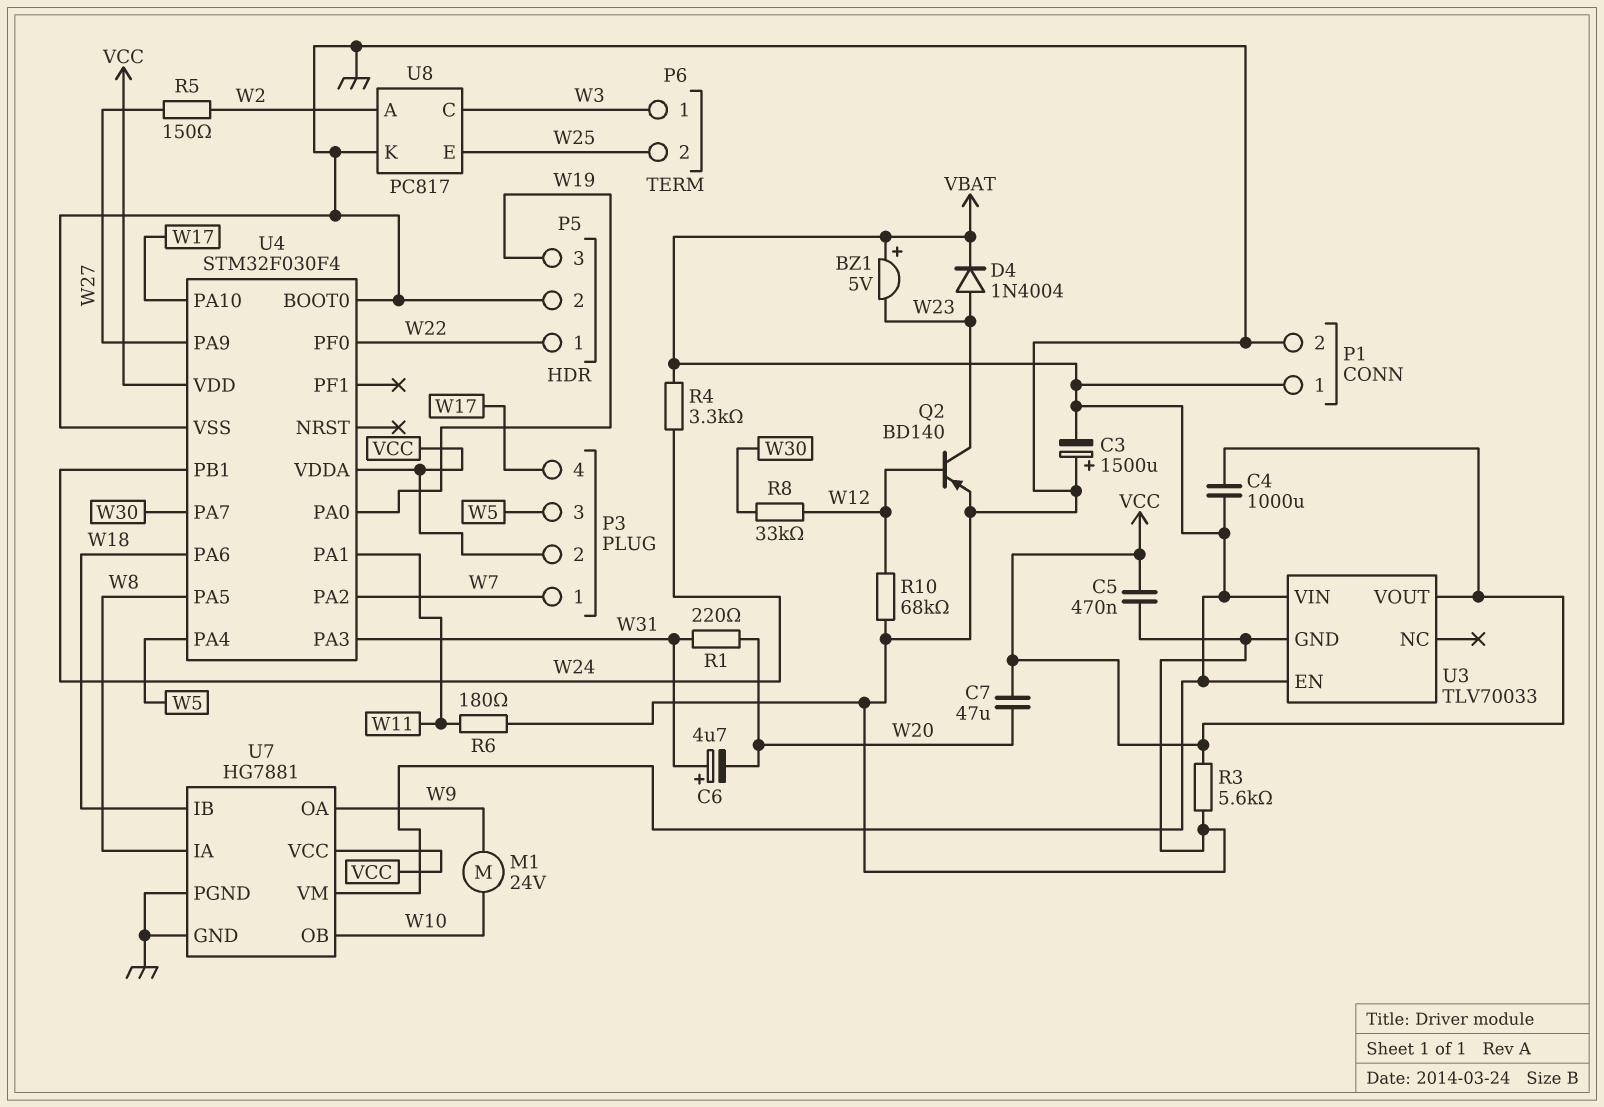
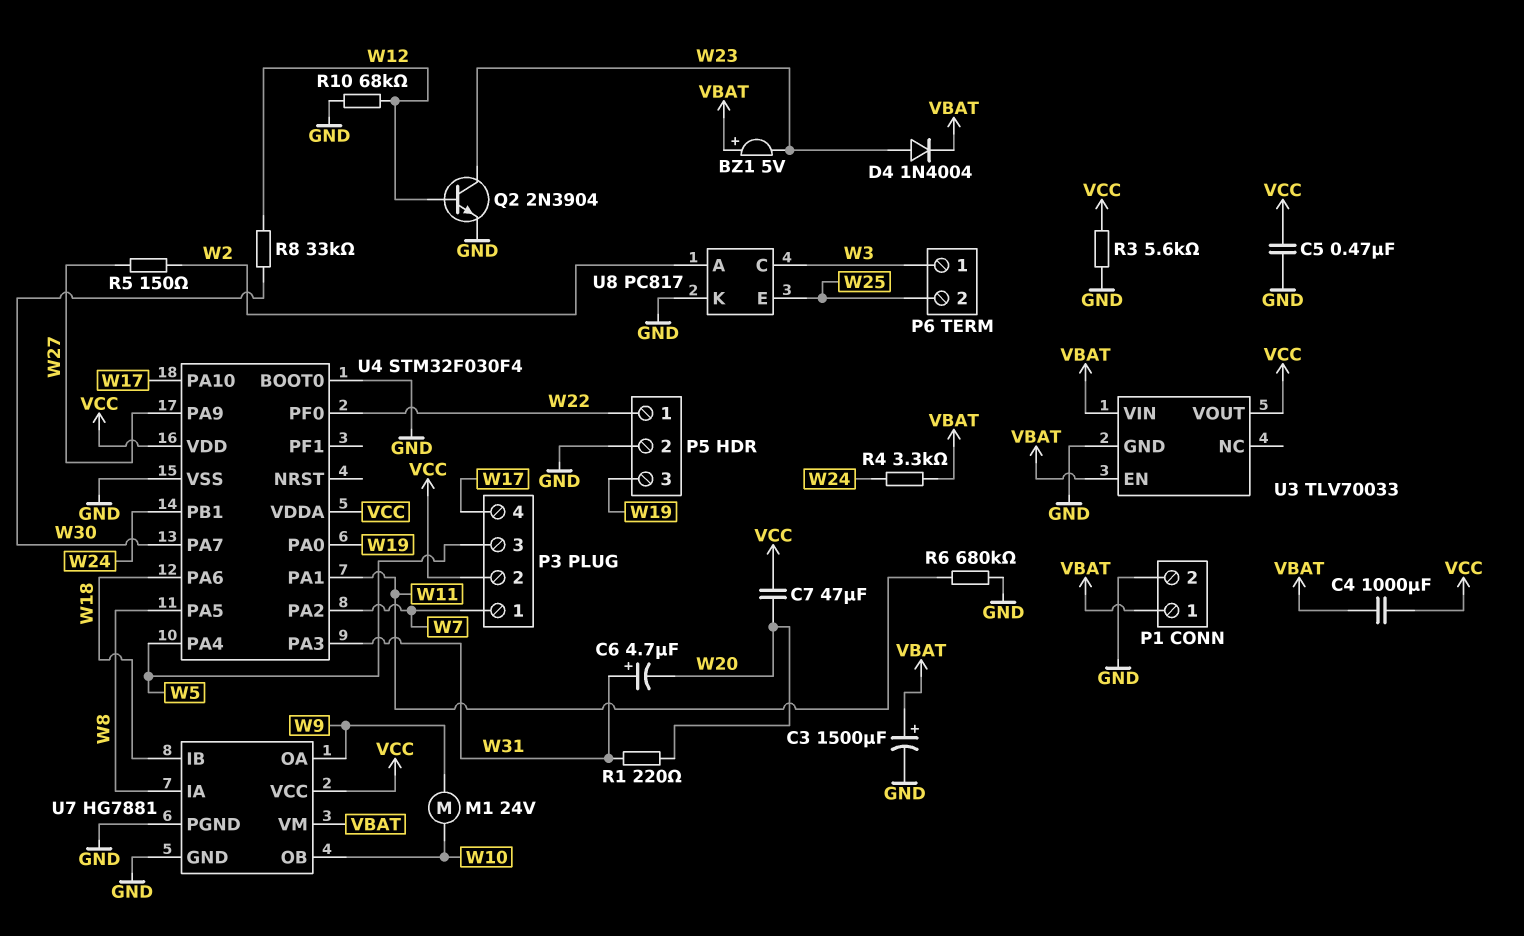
C3: 1500uF (plus GND, minus VBAT) -> 1500uF (plus VBAT, minus GND)
Q2: PNP BD140 (B W12, C W23, E GND) -> NPN 2N3904 (B W12, C W23, E GND)
R6: 180 (GND, W11) -> 680k (GND, W11)

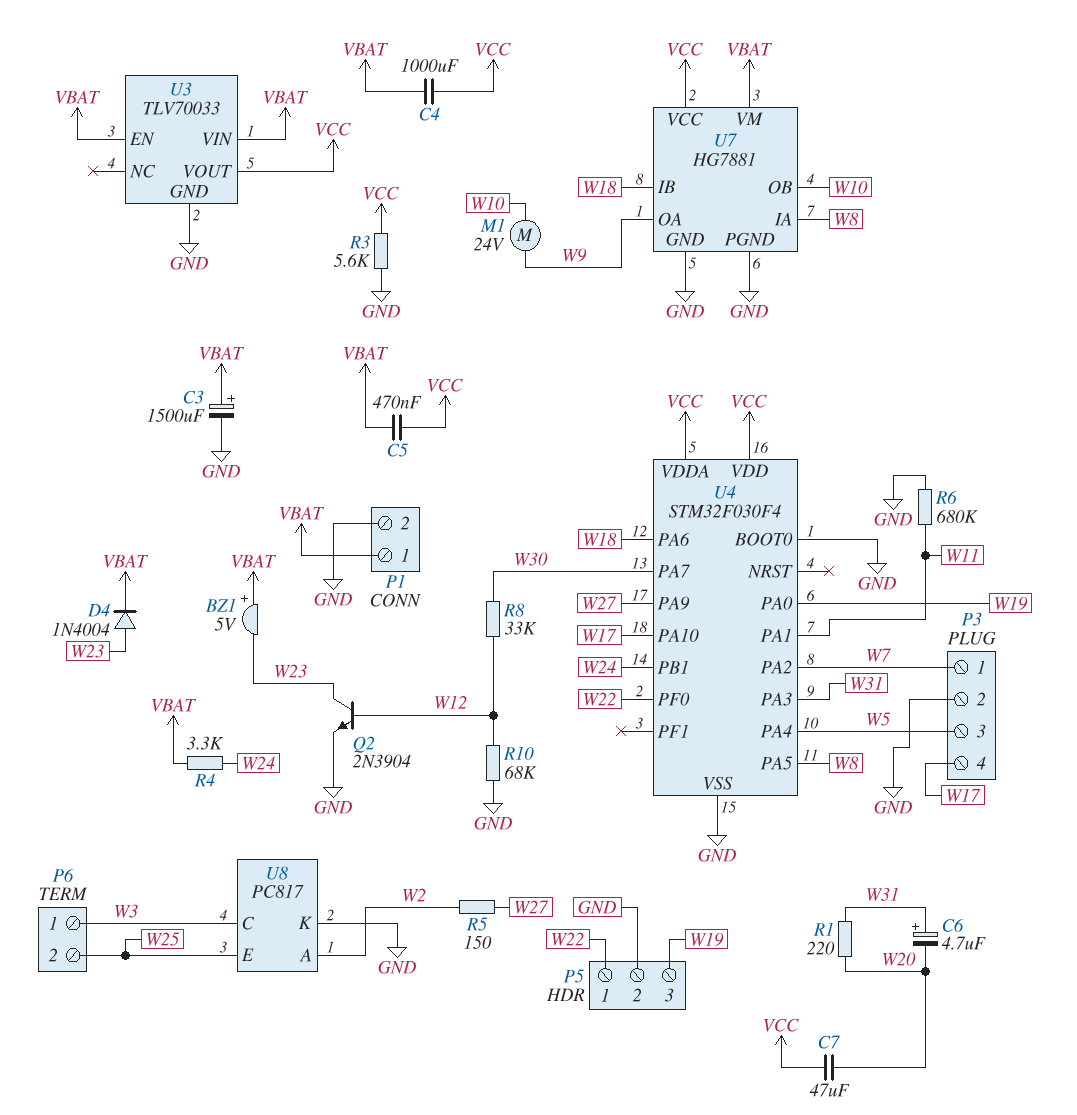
C5: 470nF (GND, VCC) -> 470nF (VBAT, VCC)
P3 pin 2: VCC -> GND

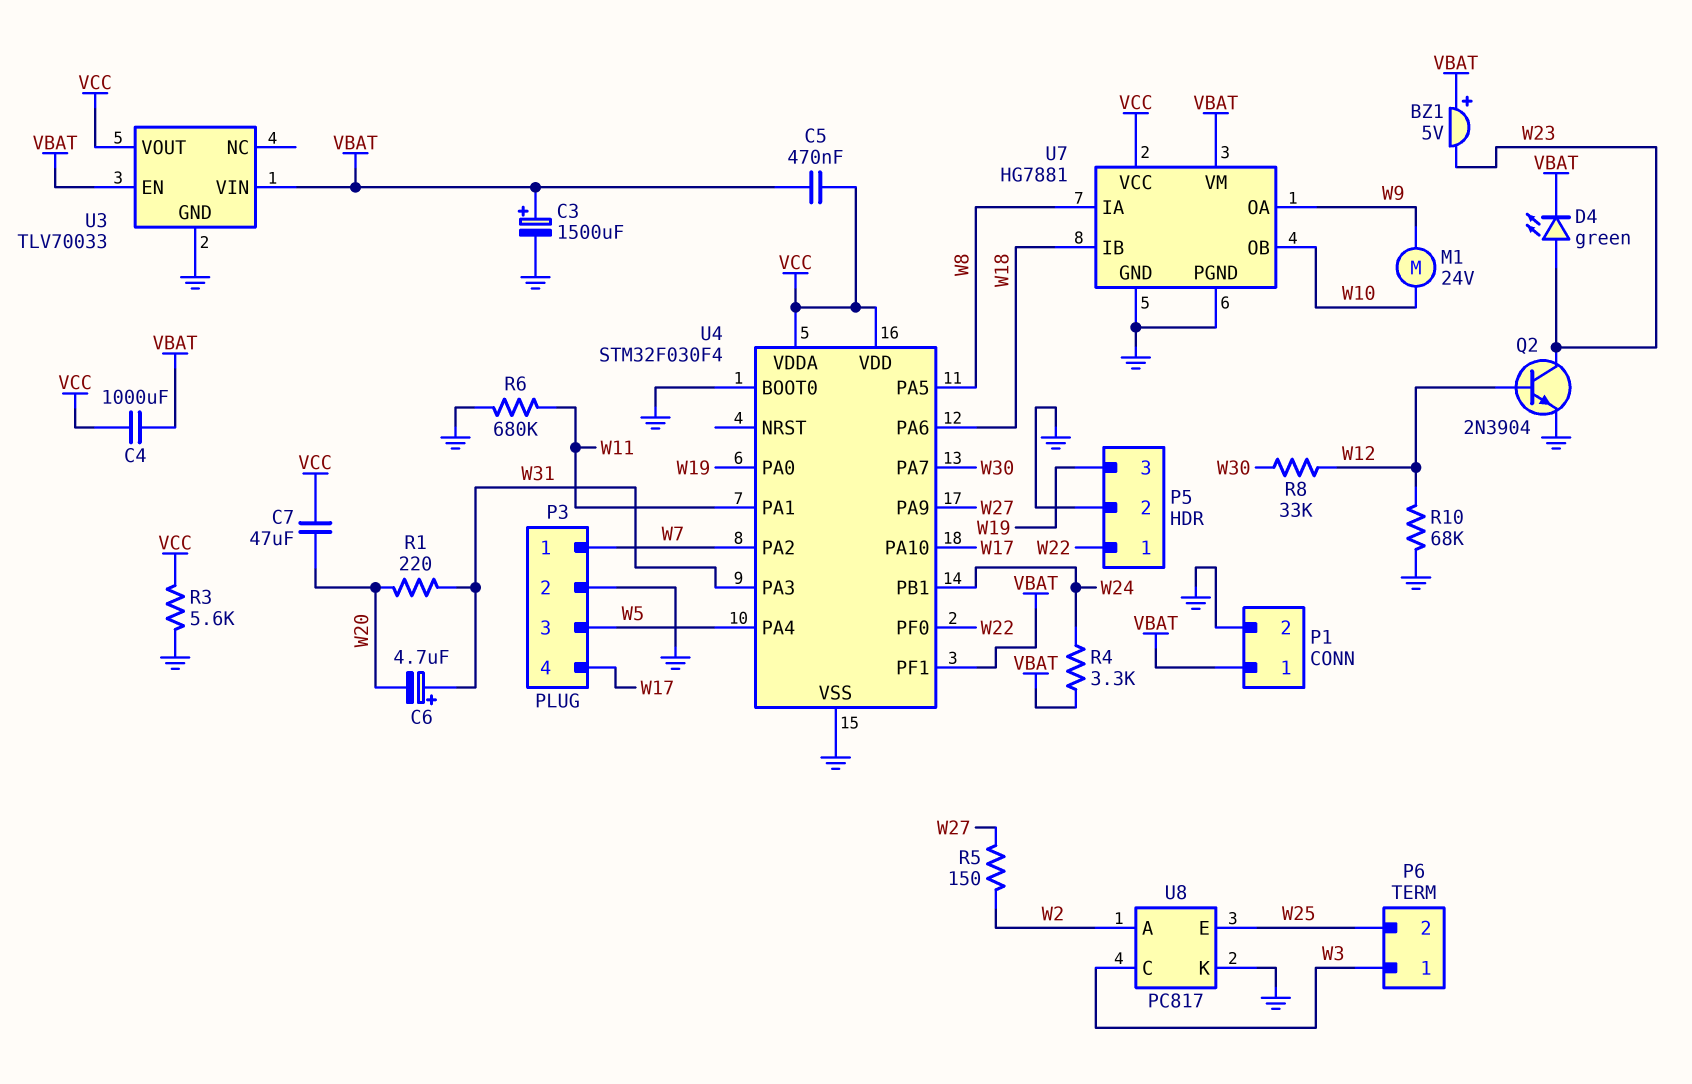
D4: diode 1N4004 (A W23, K VBAT) -> LED green (A W23, K VBAT)
U4 pin PF1: none -> VBAT

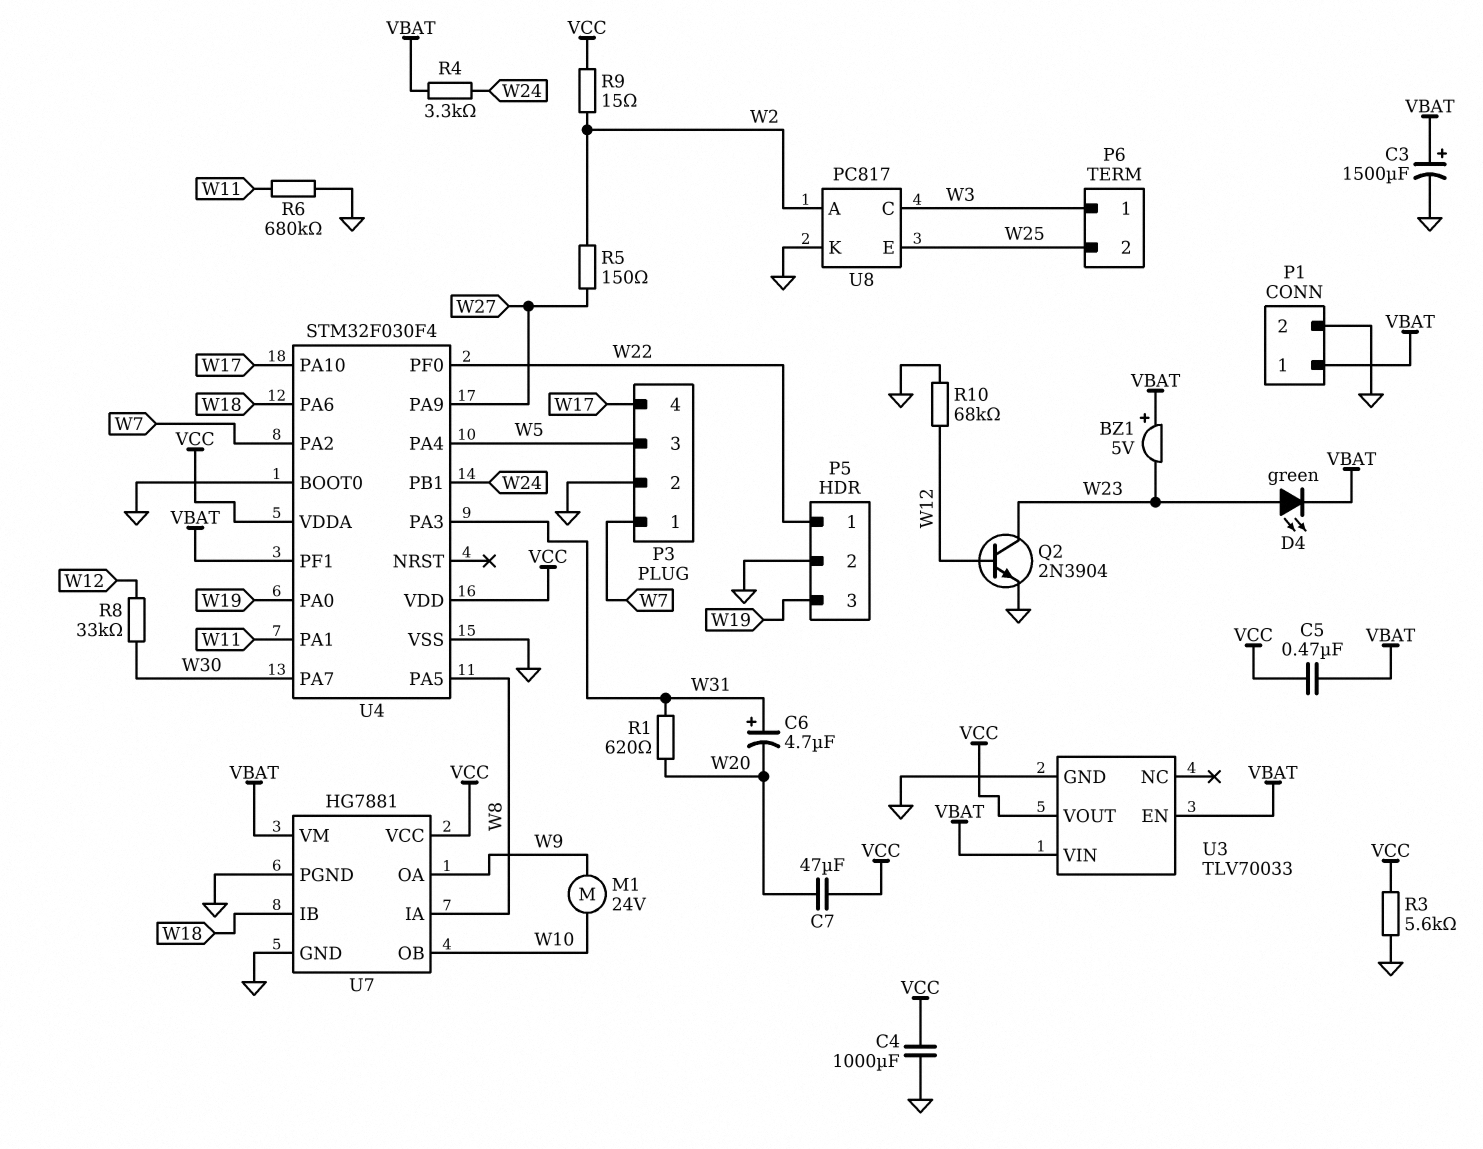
C4: 1000uF (VBAT, VCC) -> 1000uF (GND, VCC)
R1: 220 (W20, W31) -> 620 (W20, W31)
R9: none -> 15 (VCC, W2)

